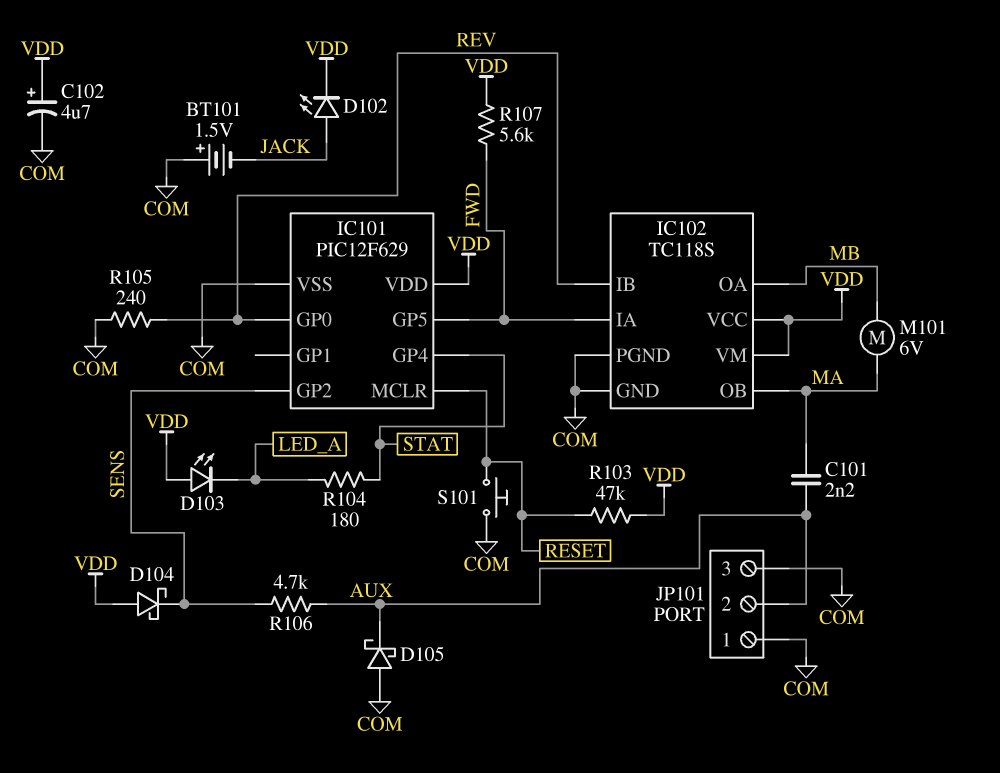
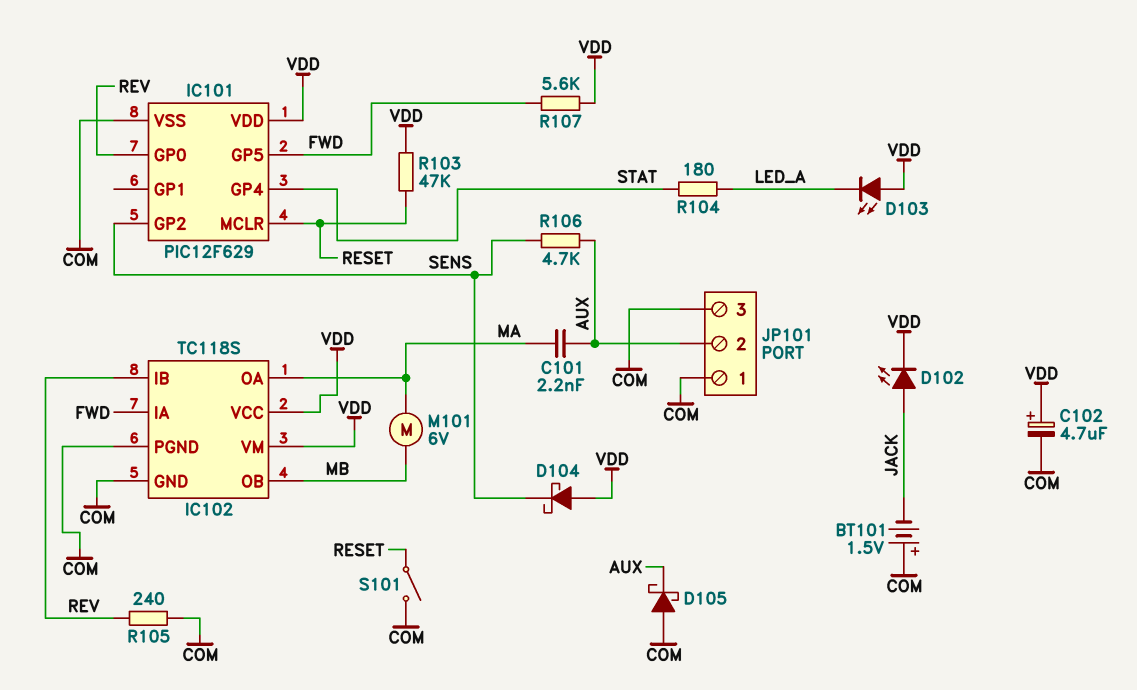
IC102 pin OA: MB -> MA
IC102 pin OB: MA -> MB
S101: button (COM, RESET) -> switch (COM, RESET)

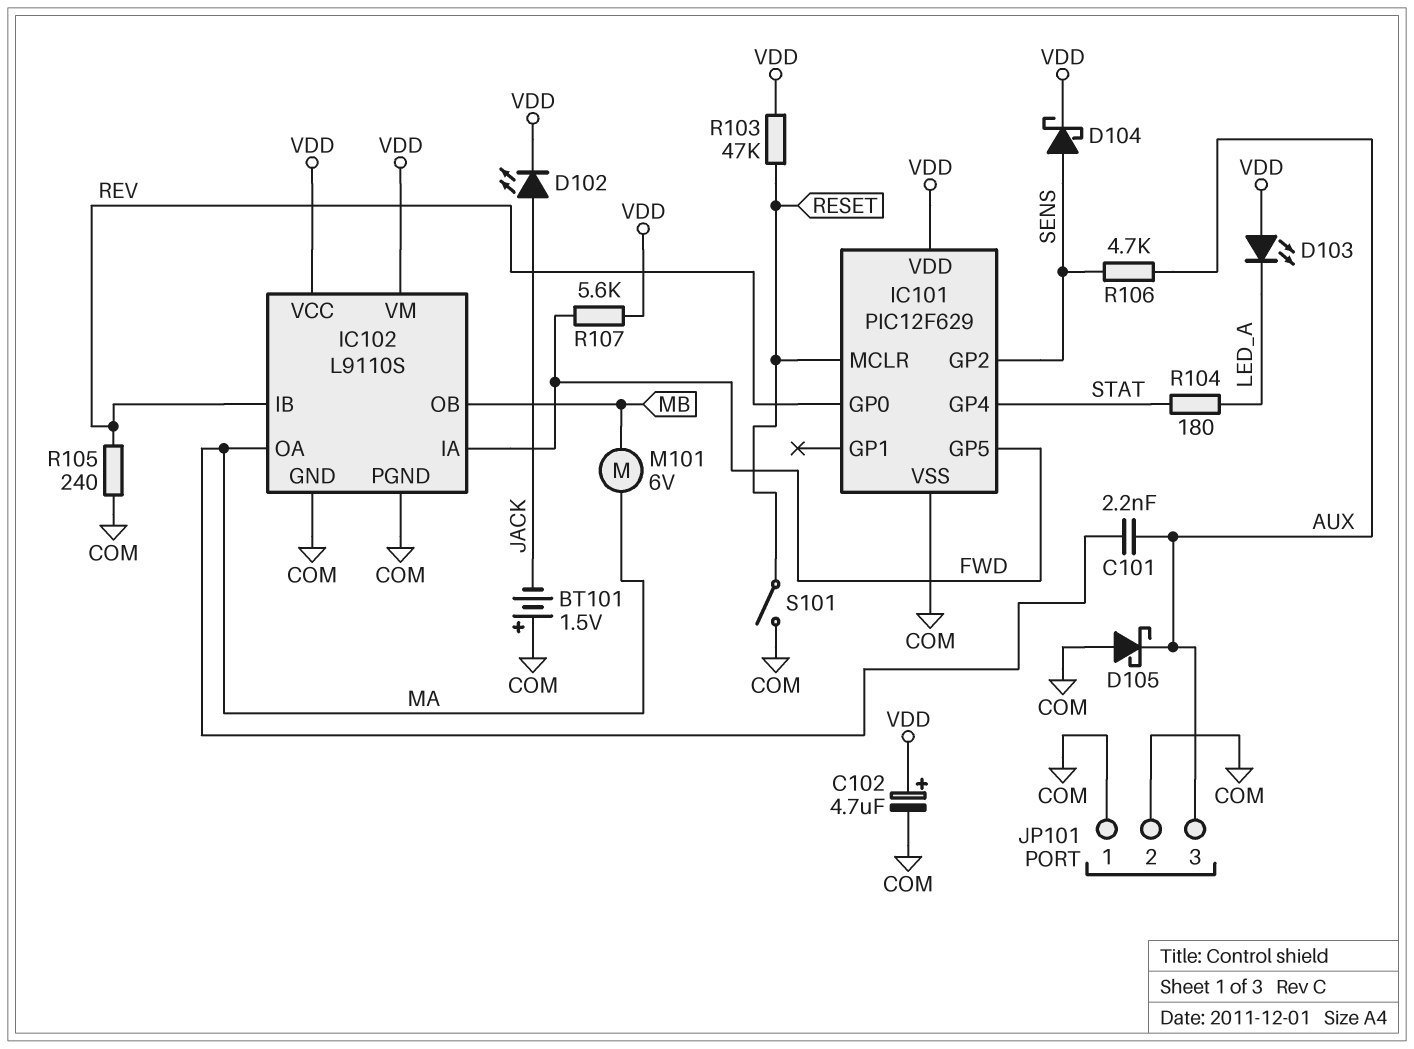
D104: schottky (A VDD, K SENS) -> schottky (A SENS, K VDD)
IC102: TC118S -> L9110S
JP101 pin 2: AUX -> COM
JP101 pin 3: COM -> AUX

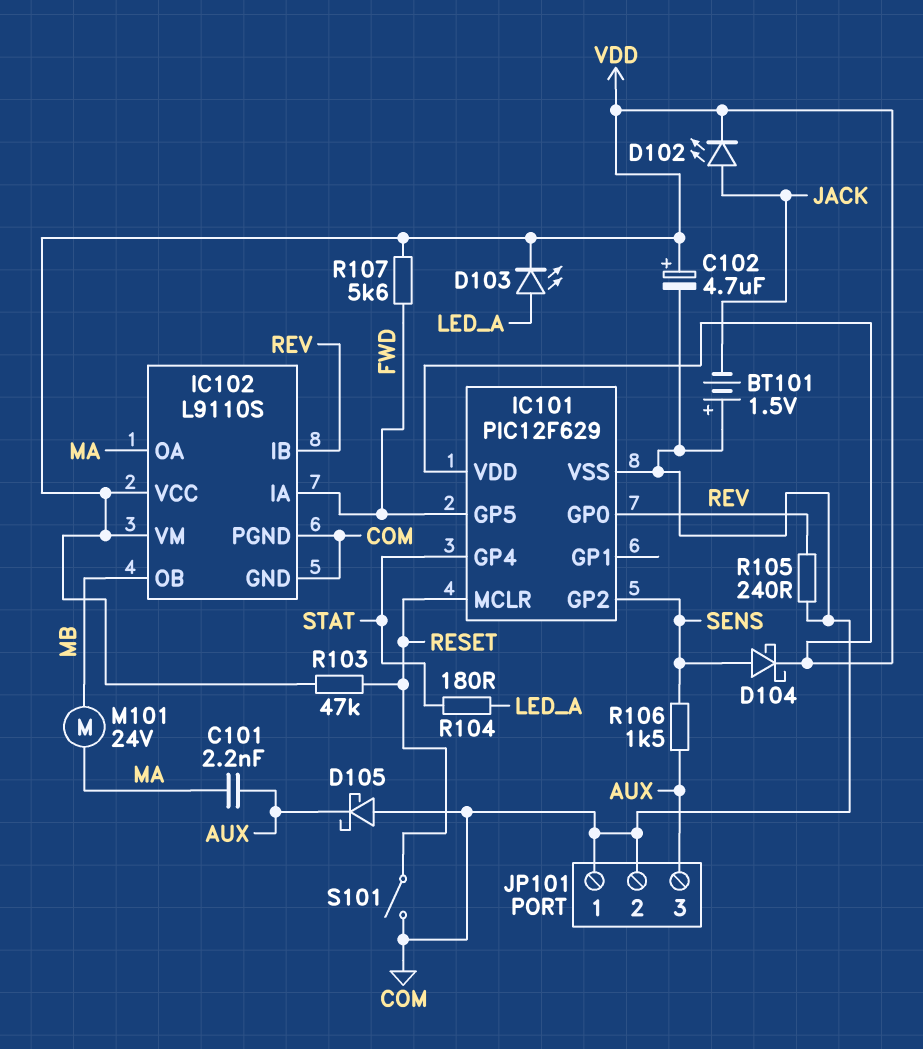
D103: LED (A VDD, K LED_A) -> LED (A LED_A, K VDD)
M101: motor 6V (MA, MB) -> motor 24V (MA, MB)
R106: 4.7k (AUX, SENS) -> 1.5k (AUX, SENS)

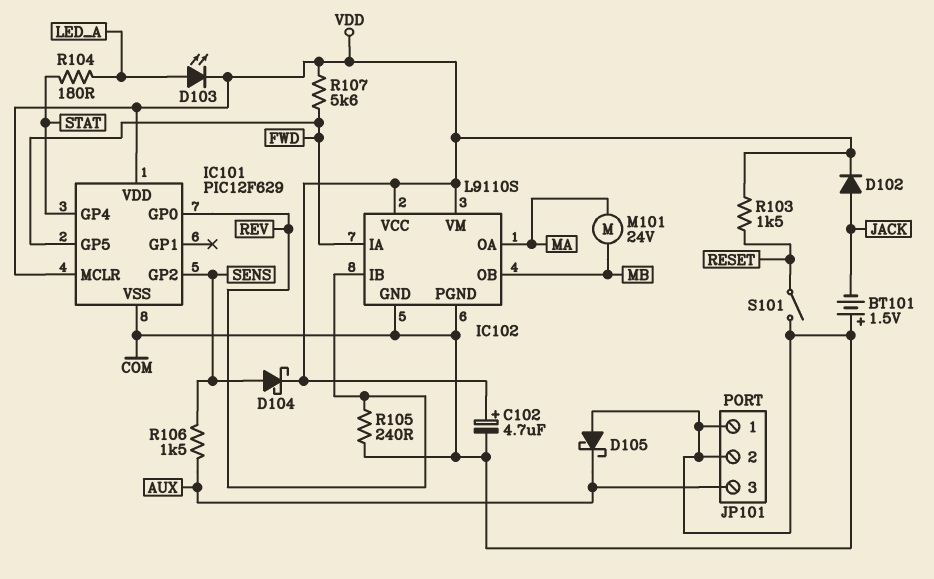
C101: 2.2nF (AUX, MA) -> none
D102: LED (A JACK, K VDD) -> diode (A JACK, K VDD)
IC101 pin MCLR: RESET -> VDD
R103: 47k (RESET, VDD) -> 1.5k (RESET, VDD)

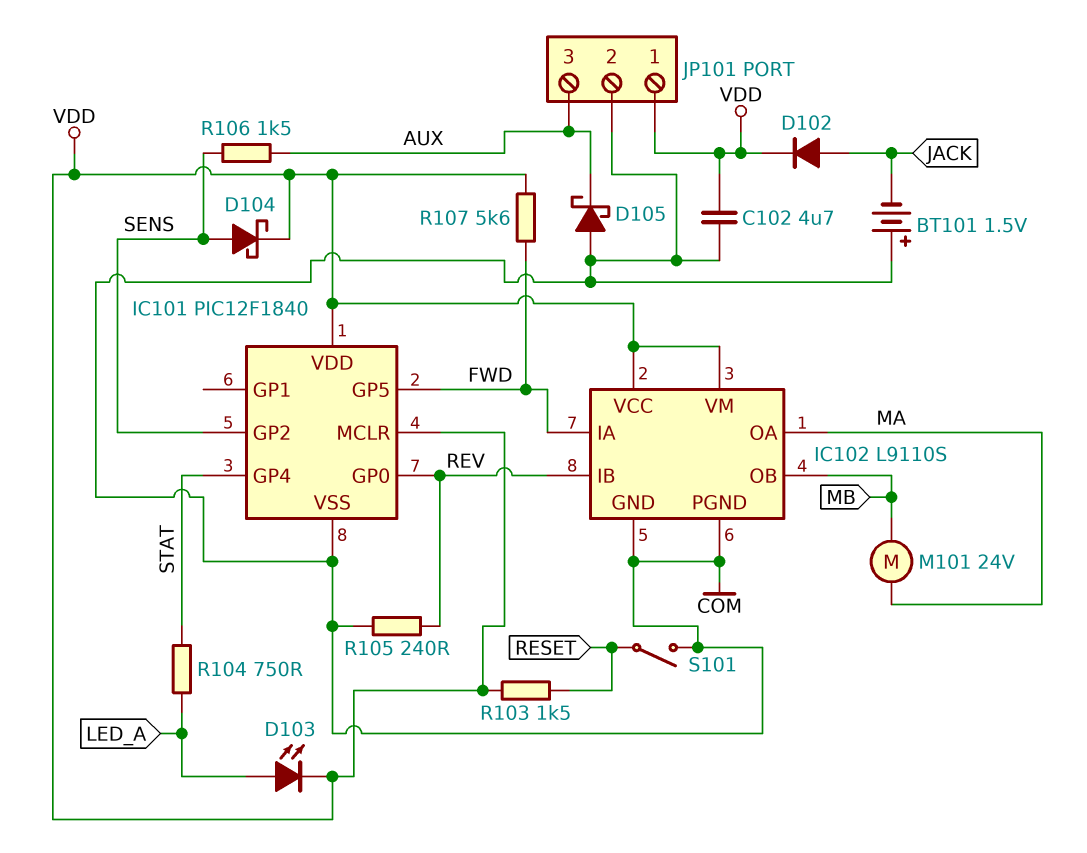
C102: 4.7uF (plus VDD, minus COM) -> 4.7uF (COM, VDD)
IC101: PIC12F629 -> PIC12F1840
JP101 pin 1: COM -> VDD
R104: 180 (LED_A, STAT) -> 750 (LED_A, STAT)

